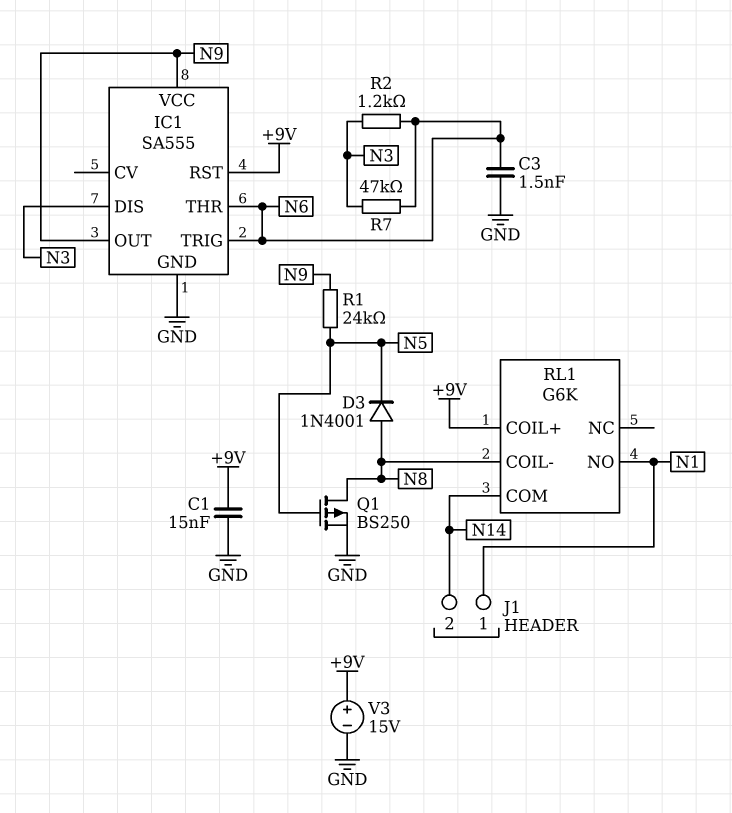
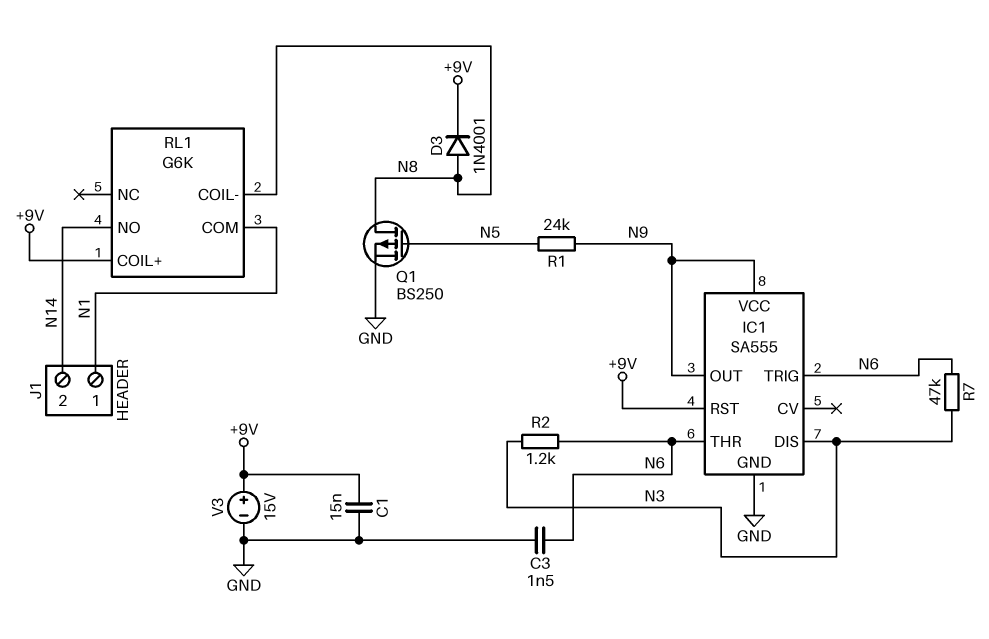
D3: diode 1N4001 (A N8, K N5) -> diode 1N4001 (A N8, K +9V)
RL1 pin COM: N14 -> N1
RL1 pin NO: N1 -> N14

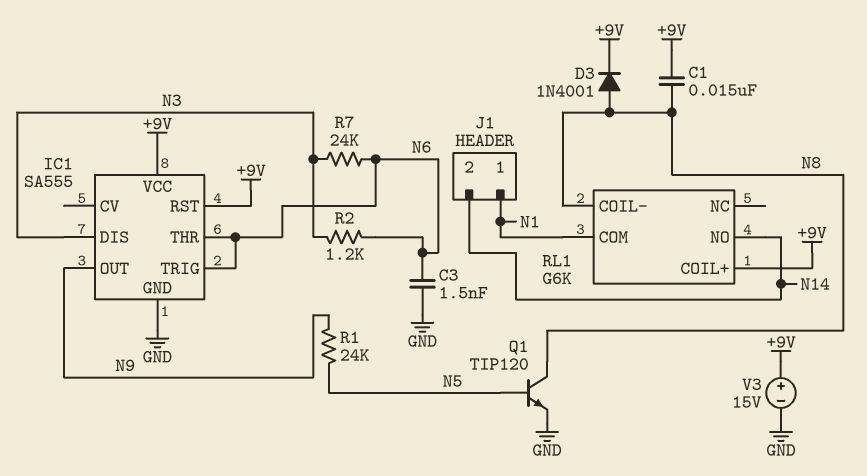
C1: 15nF (+9V, GND) -> 15nF (+9V, N8)
IC1 pin VCC: N9 -> +9V
Q1: PMOS BS250 (G N5, D N8, S GND) -> NPN TIP120 (B N5, C N8, E GND)
R7: 47k (N3, N6) -> 24k (N3, N6)

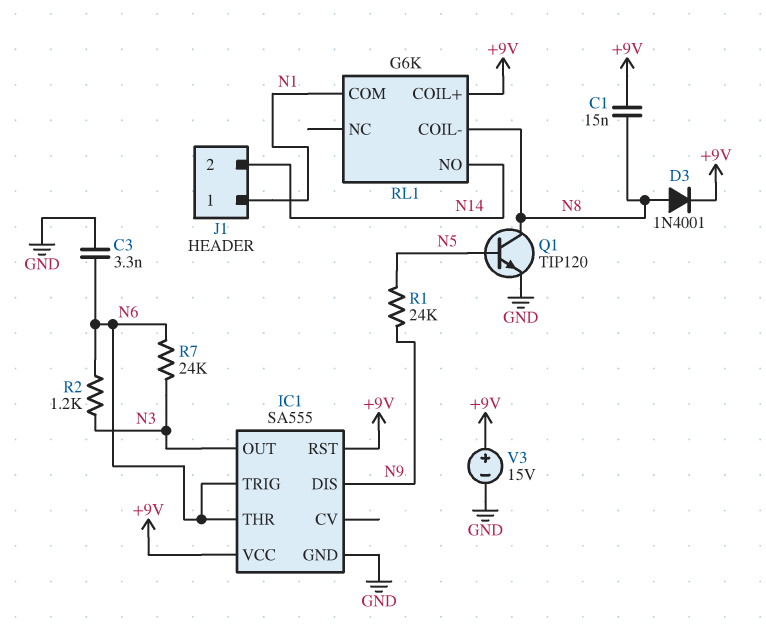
C3: 1.5nF (GND, N6) -> 3.3nF (GND, N6)
IC1 pin DIS: N3 -> N9
IC1 pin OUT: N9 -> N3

